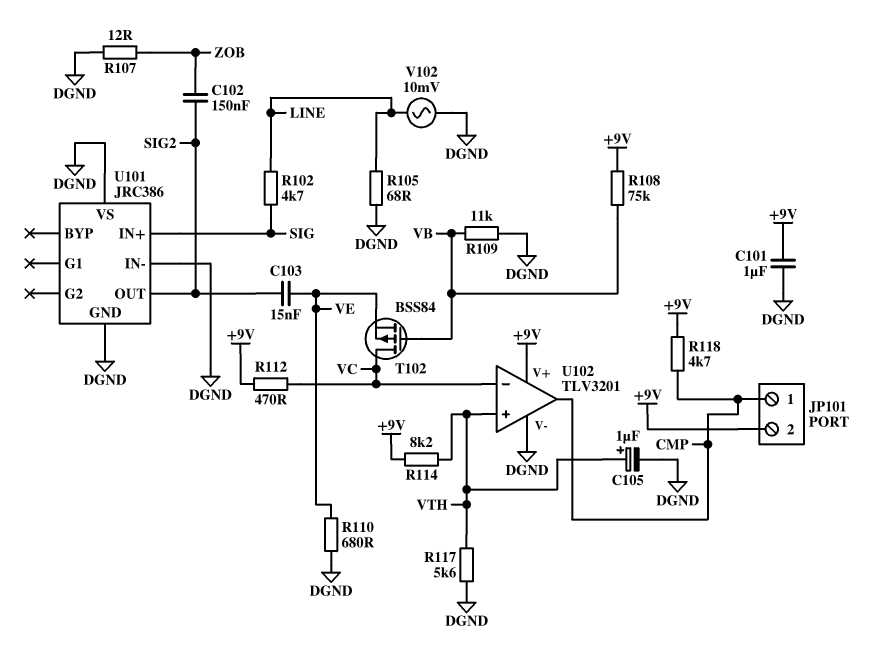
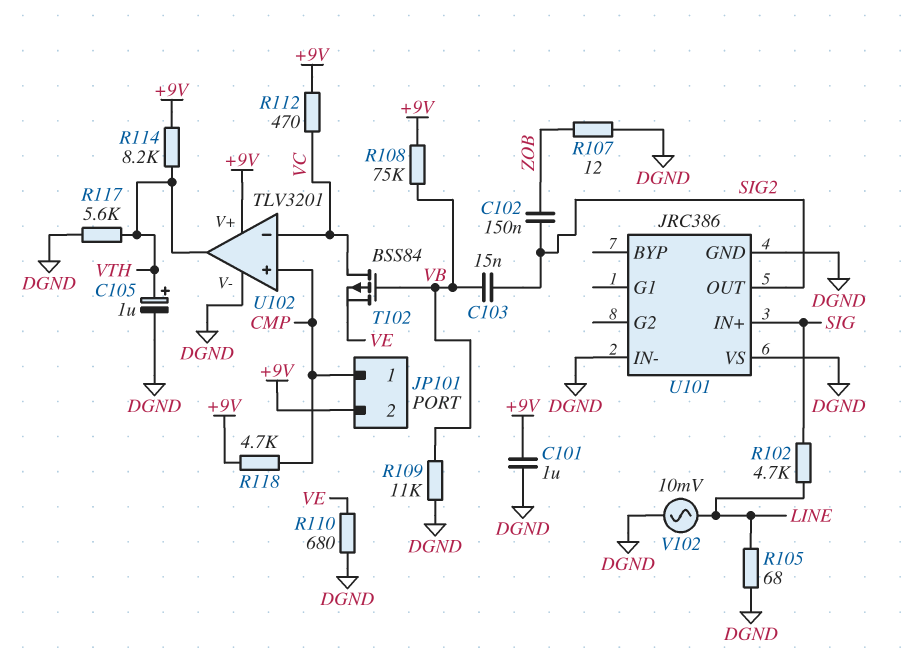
C103: 15nF (SIG2, VE) -> 15nF (SIG2, VB)
U102 pin in+: VTH -> CMP
U102 pin out: CMP -> VTH

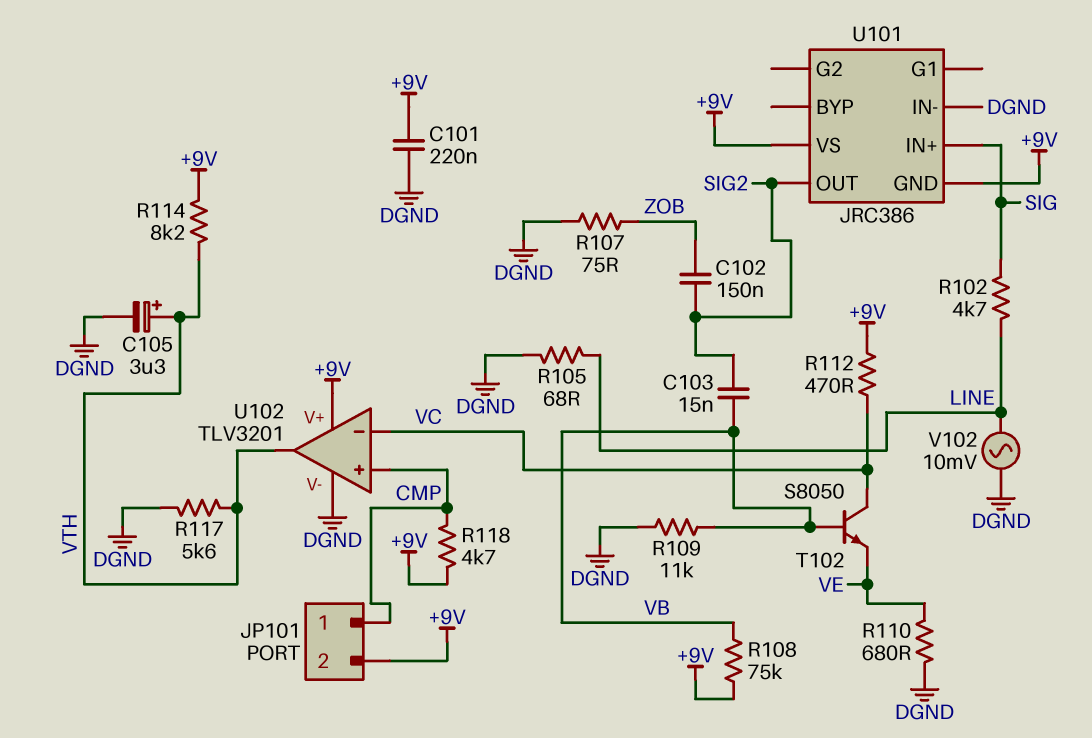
C101: 1uF (+9V, DGND) -> 220nF (+9V, DGND)
C105: 1uF (plus VTH, minus DGND) -> 3.3uF (plus VTH, minus DGND)
R107: 12 (DGND, ZOB) -> 75 (DGND, ZOB)
T102: PMOS BSS84 (G VB, D VC, S VE) -> NPN S8050 (B VB, C VC, E VE)
U101 pin GND: DGND -> +9V
U101 pin VS: DGND -> +9V

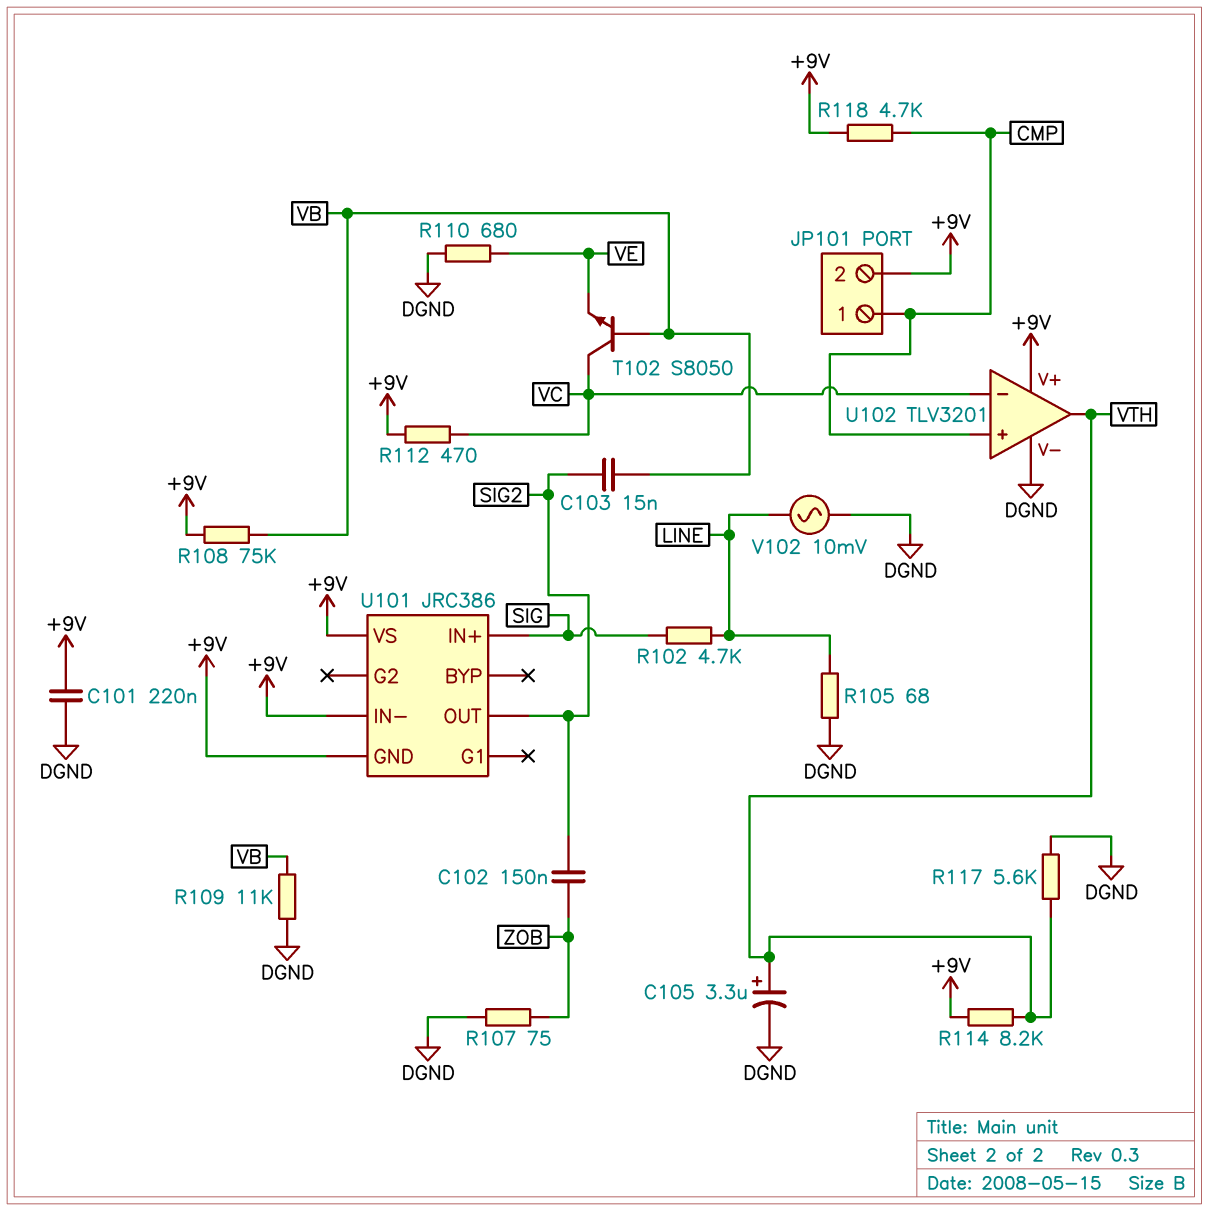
U101 pin IN-: DGND -> +9V

